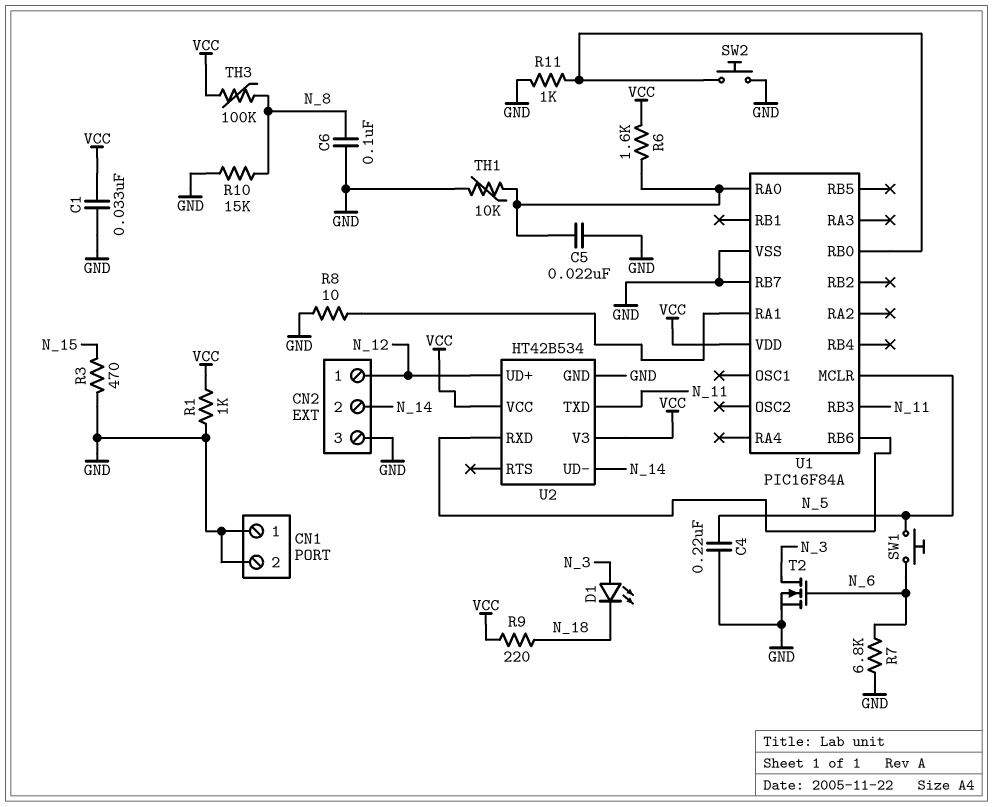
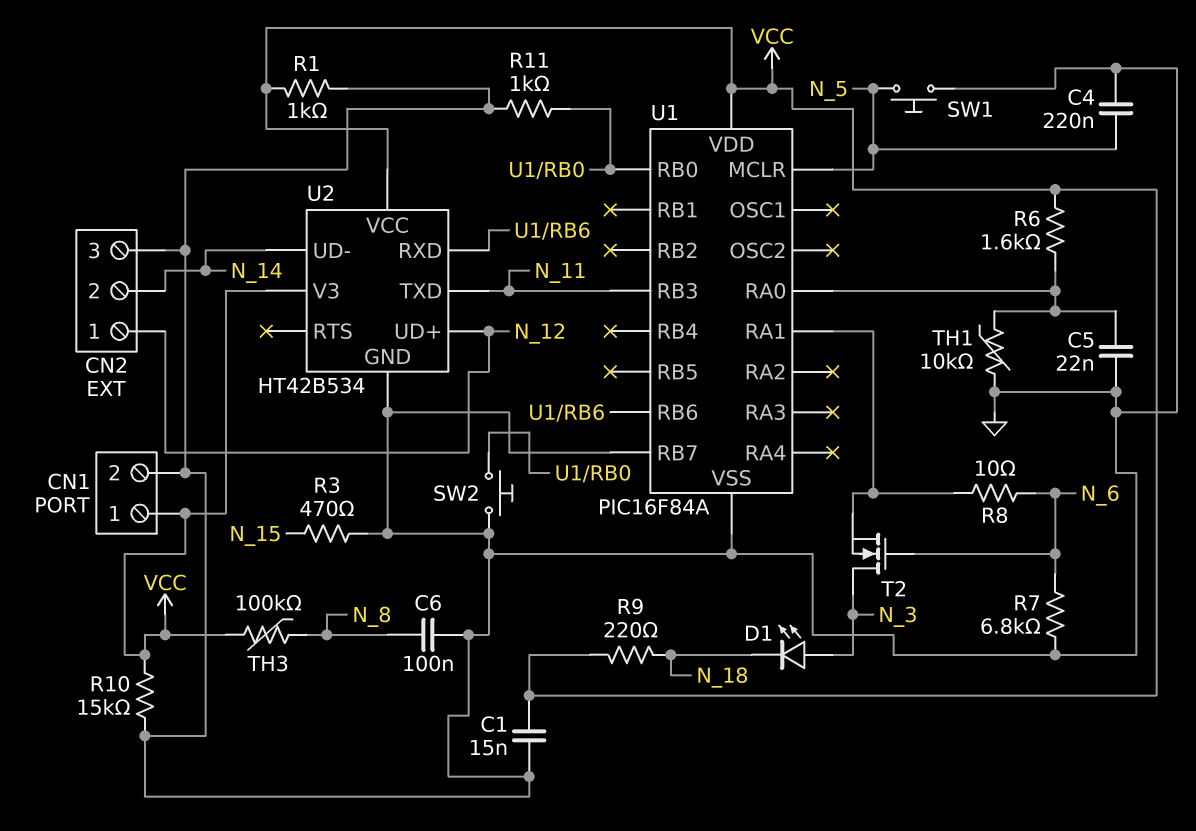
C1: 33nF (GND, VCC) -> 15nF (GND, VCC)
CN1 pin 1: GND -> VCC
R8: 10 (GND, U1/RA1) -> 10 (N_6, U1/RA1)
R10: 15k (GND, N_8) -> 15k (GND, VCC)
SW1: button (N_5, N_6) -> button (GND, N_5)
T2: NMOS (G N_6, D N_3, S GND) -> NMOS (G N_6, D N_3, S U1/RA1)

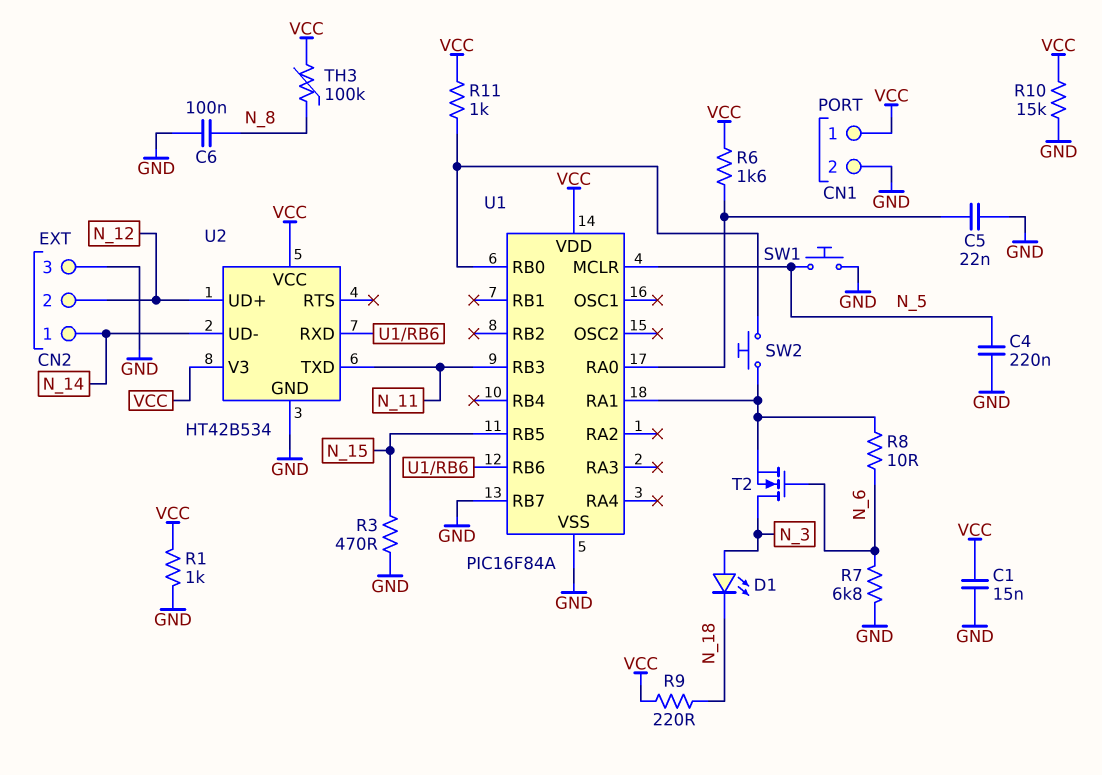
CN2 pin 1: N_12 -> N_14
CN2 pin 2: N_14 -> N_12
R11: 1k (GND, U1/RB0) -> 1k (U1/RB0, VCC)
SW2: button (GND, U1/RB0) -> button (U1/RA1, U1/RB0)
TH1: 10k (GND, U1/RA0) -> none
U1 pin RB5: none -> N_15

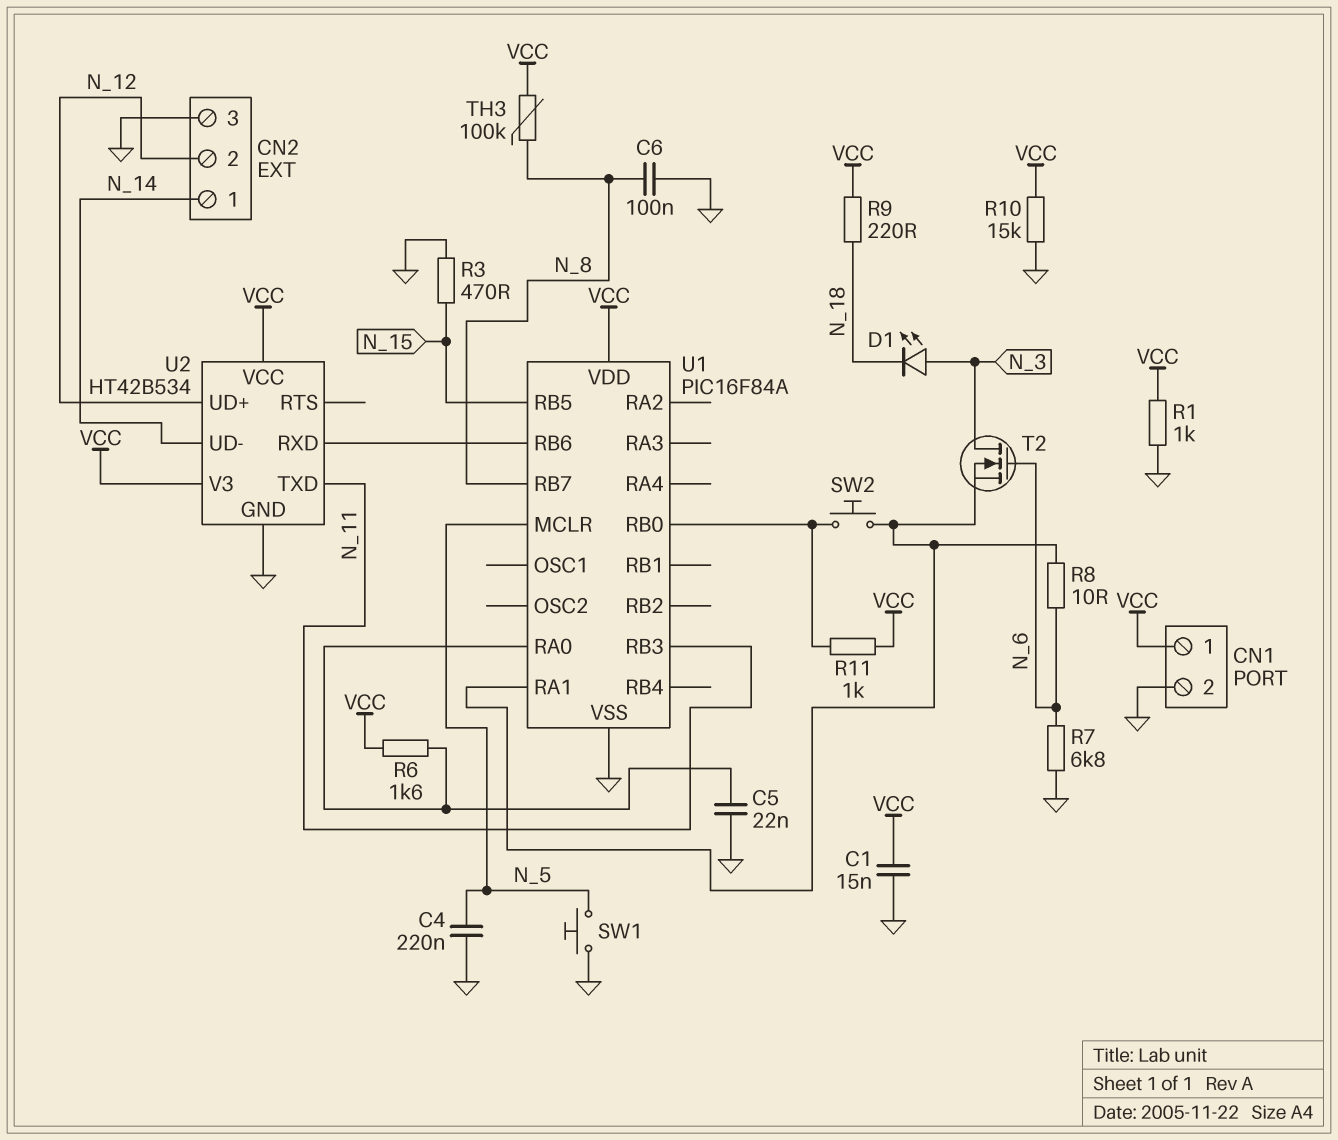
U1 pin RB7: GND -> N_8

